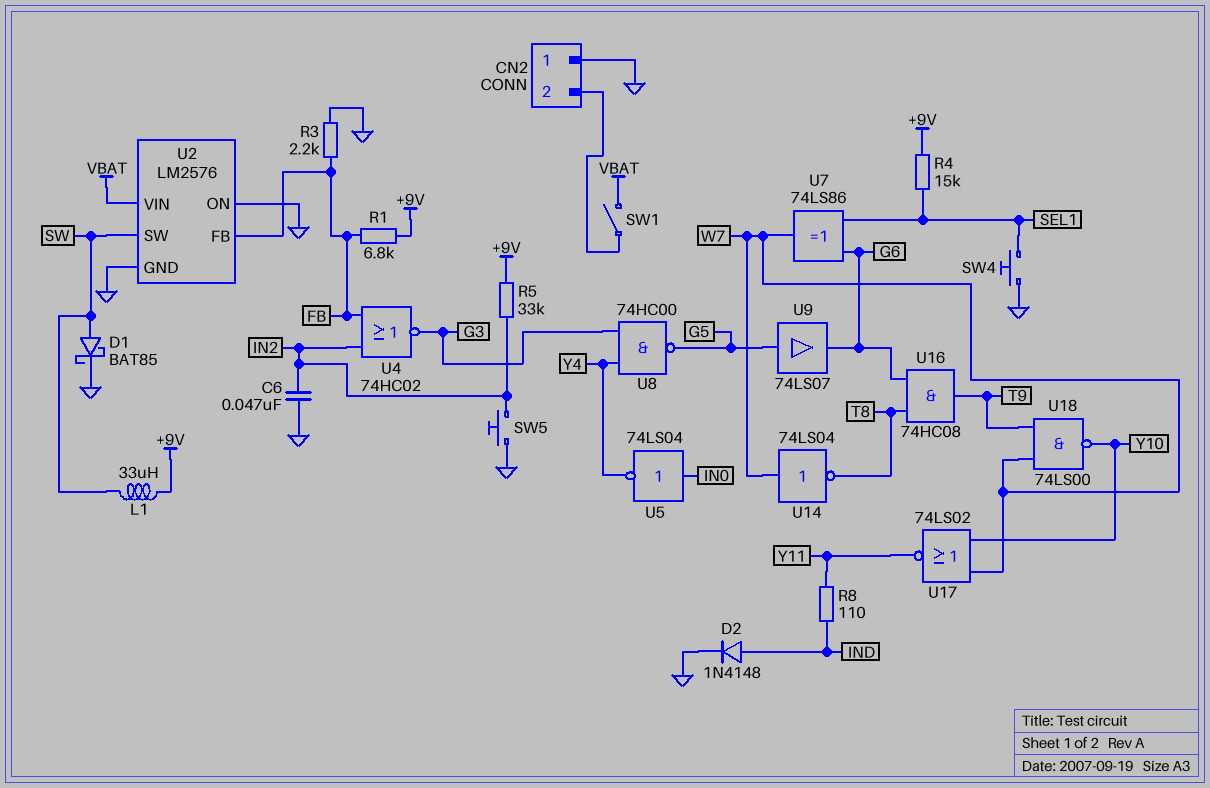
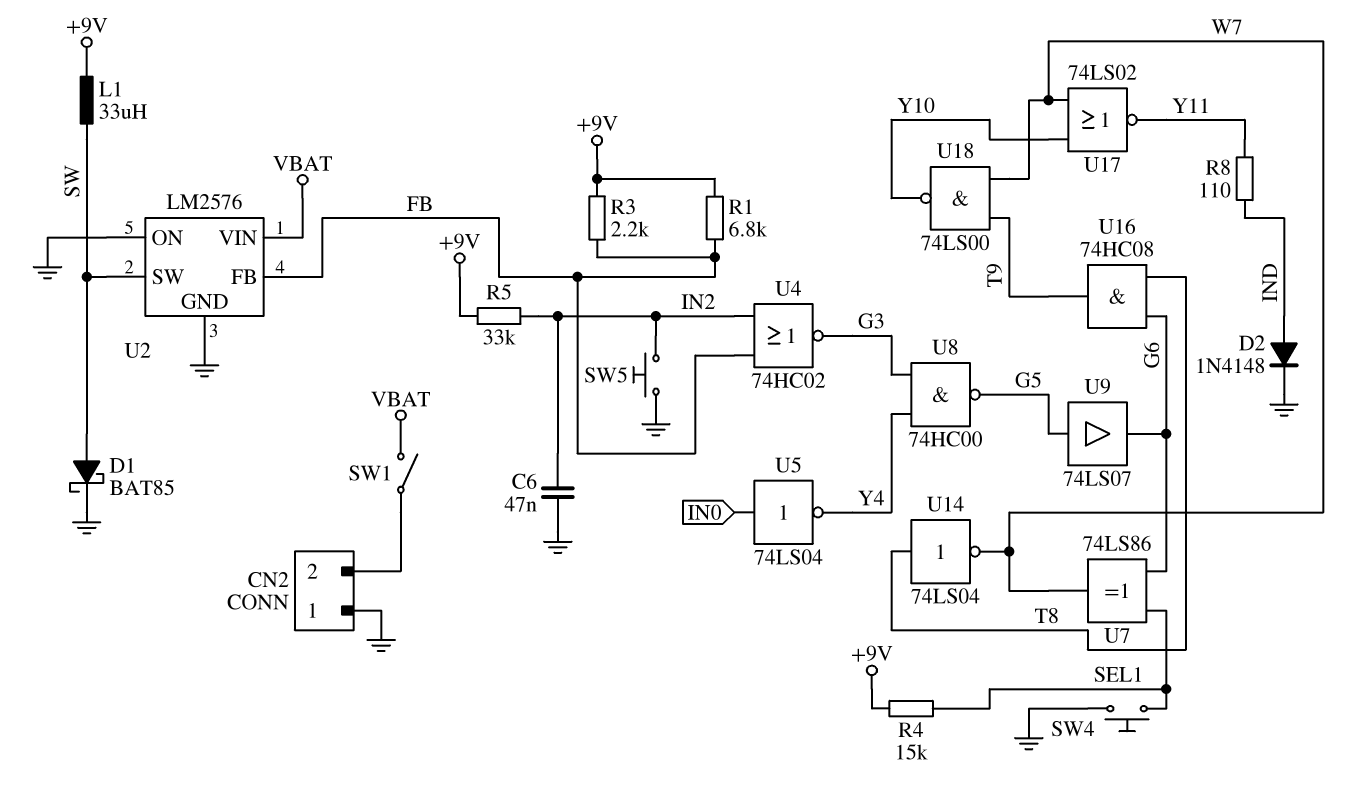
R3: 2.2k (FB, GND) -> 2.2k (+9V, FB)
U14: NOT 74LS04 (in W7, out T8) -> NOT 74LS04 (in T8, out W7)

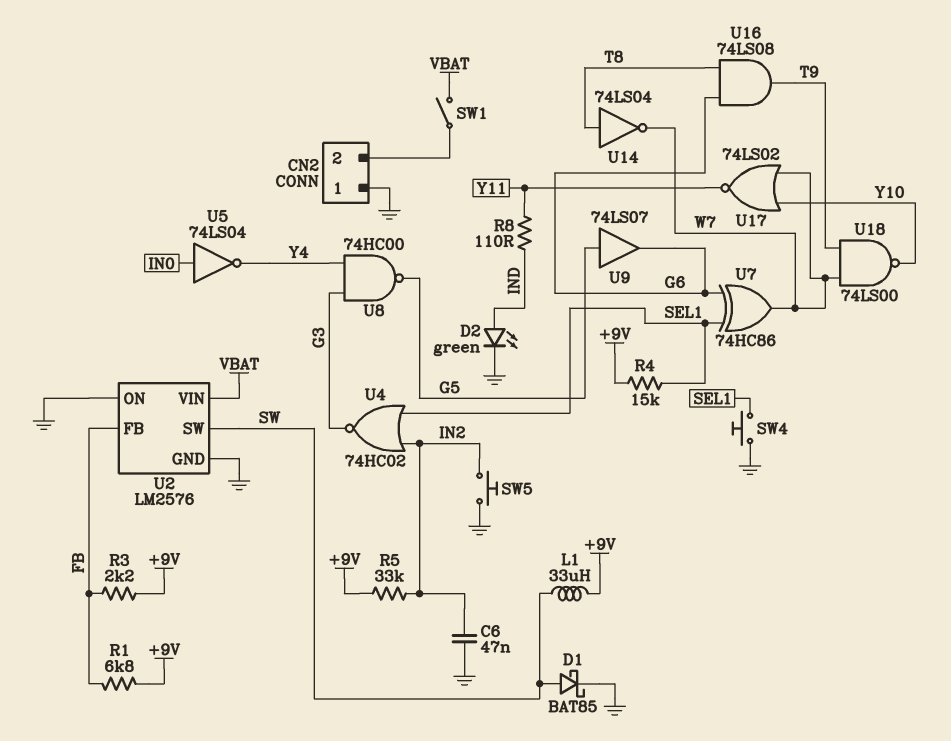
D2: diode 1N4148 (A IND, K GND) -> LED green (A IND, K GND)
U4: NOR 74HC02 (in FB, in IN2, out G3) -> NOR 74HC02 (in IN2, in SEL1, out G3)
U7: XOR 74LS86 (in G6, in SEL1, out W7) -> XOR 74HC86 (in G6, in SEL1, out W7)
U16: AND 74HC08 (in G6, in T8, out T9) -> AND 74LS08 (in G6, in T8, out T9)

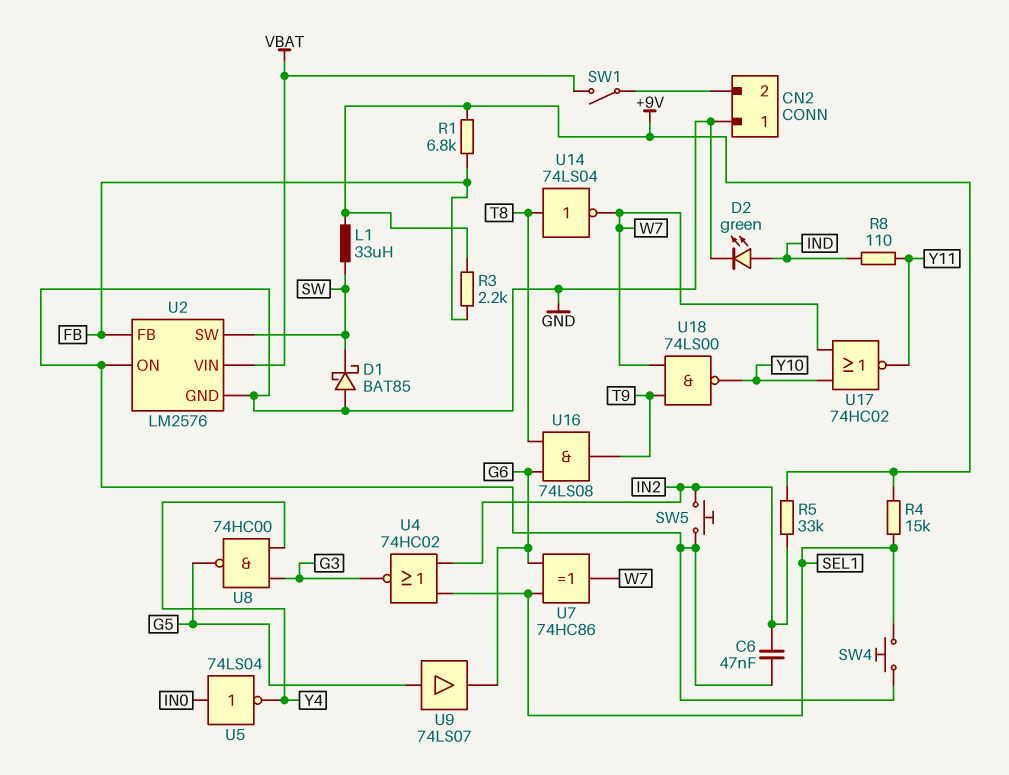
D1: schottky BAT85 (A SW, K GND) -> schottky BAT85 (A GND, K SW)
U17: NOR 74LS02 (in W7, in Y10, out Y11) -> NOR 74HC02 (in W7, in Y10, out Y11)

